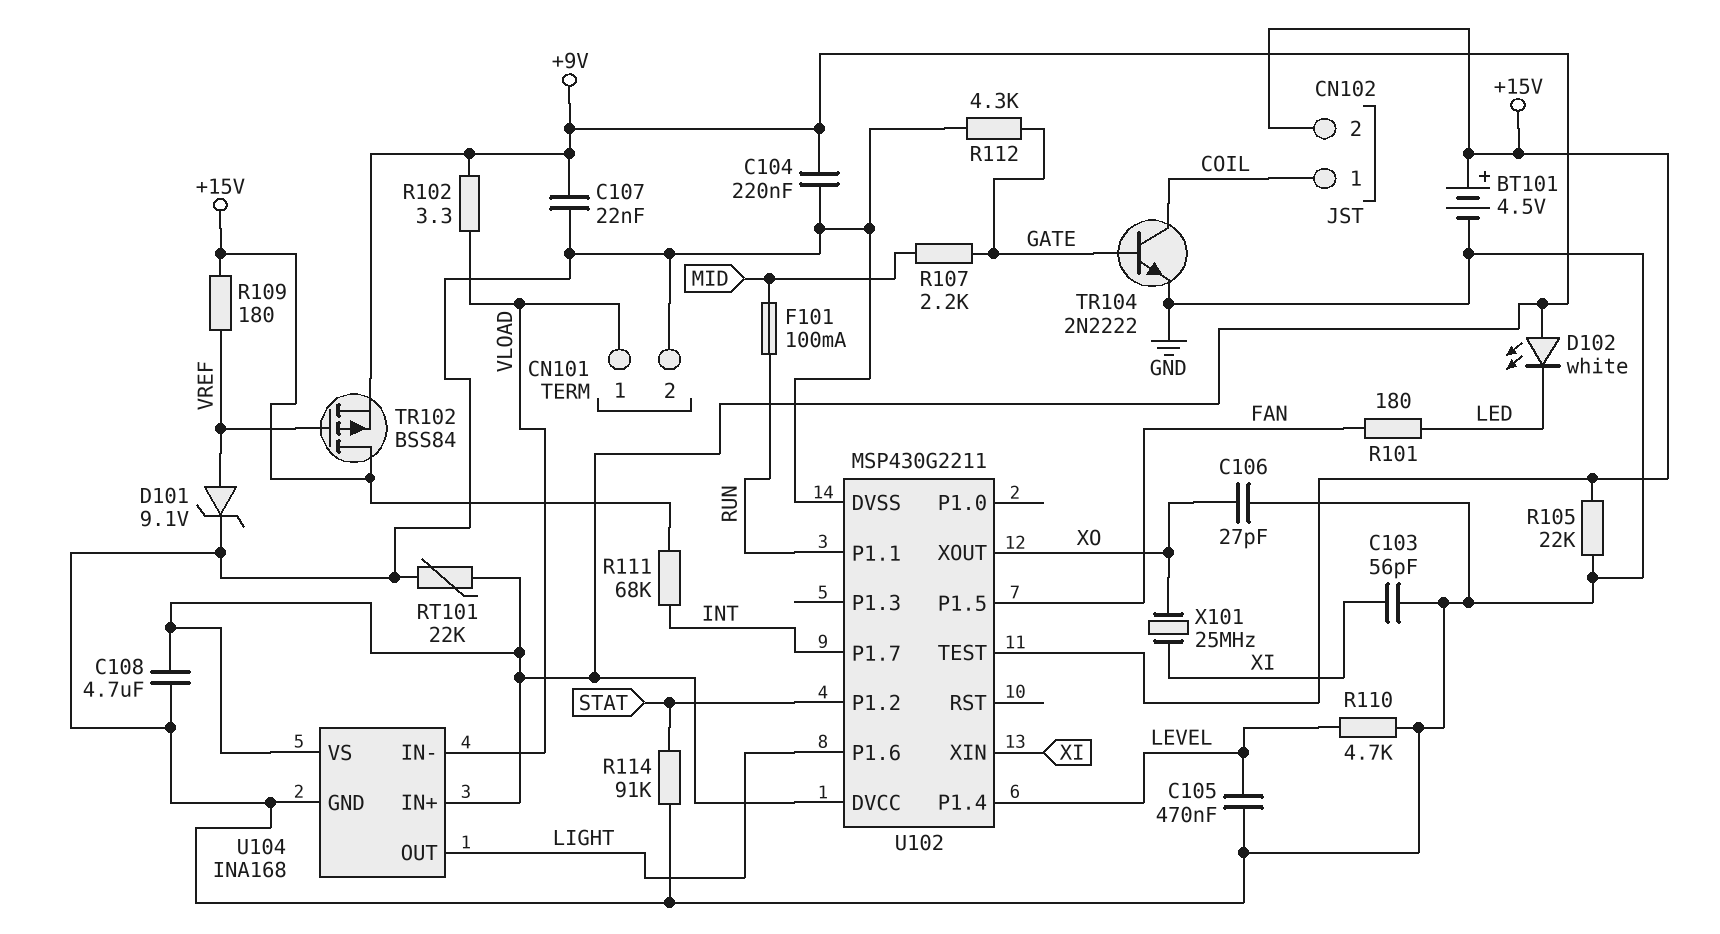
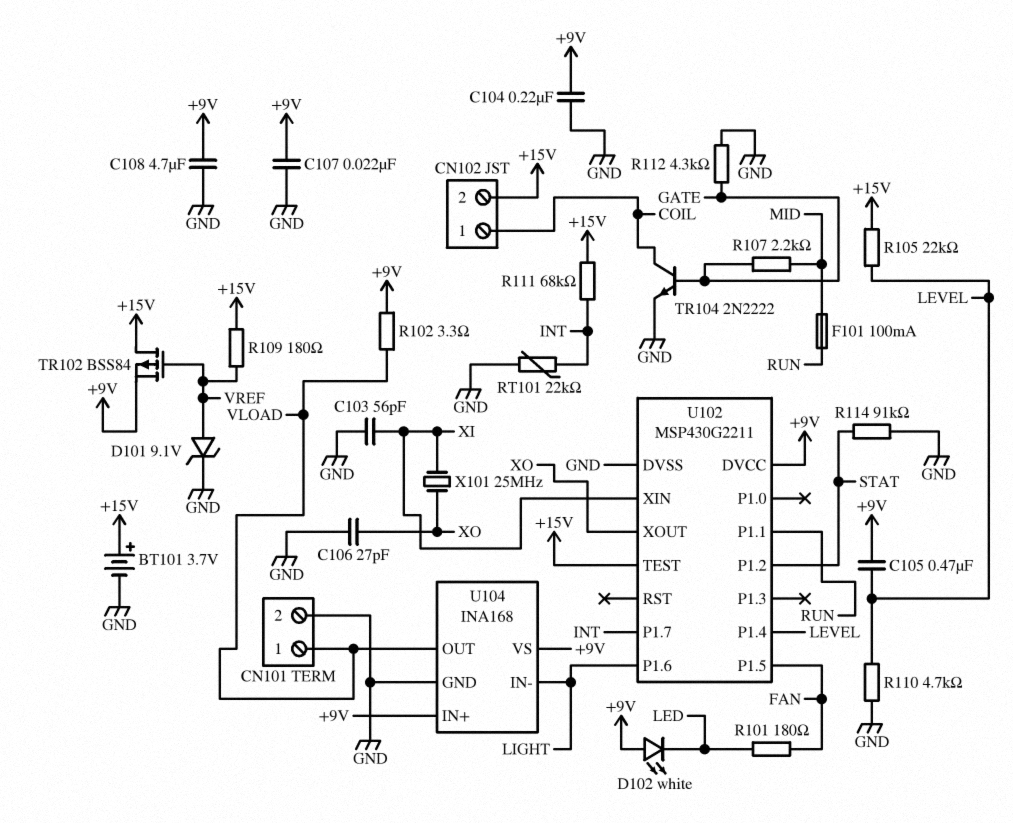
BT101: 4.5V (plus +15V, minus GND) -> 3.7V (plus +15V, minus GND)
C105: 470nF (GND, LEVEL) -> 470nF (+9V, LEVEL)
R105: 22k (+15V, GND) -> 22k (+15V, LEVEL)
RT101: 22k (+9V, GND) -> 22k (GND, INT)
U104 pin IN-: VLOAD -> LIGHT
U104 pin OUT: LIGHT -> VLOAD

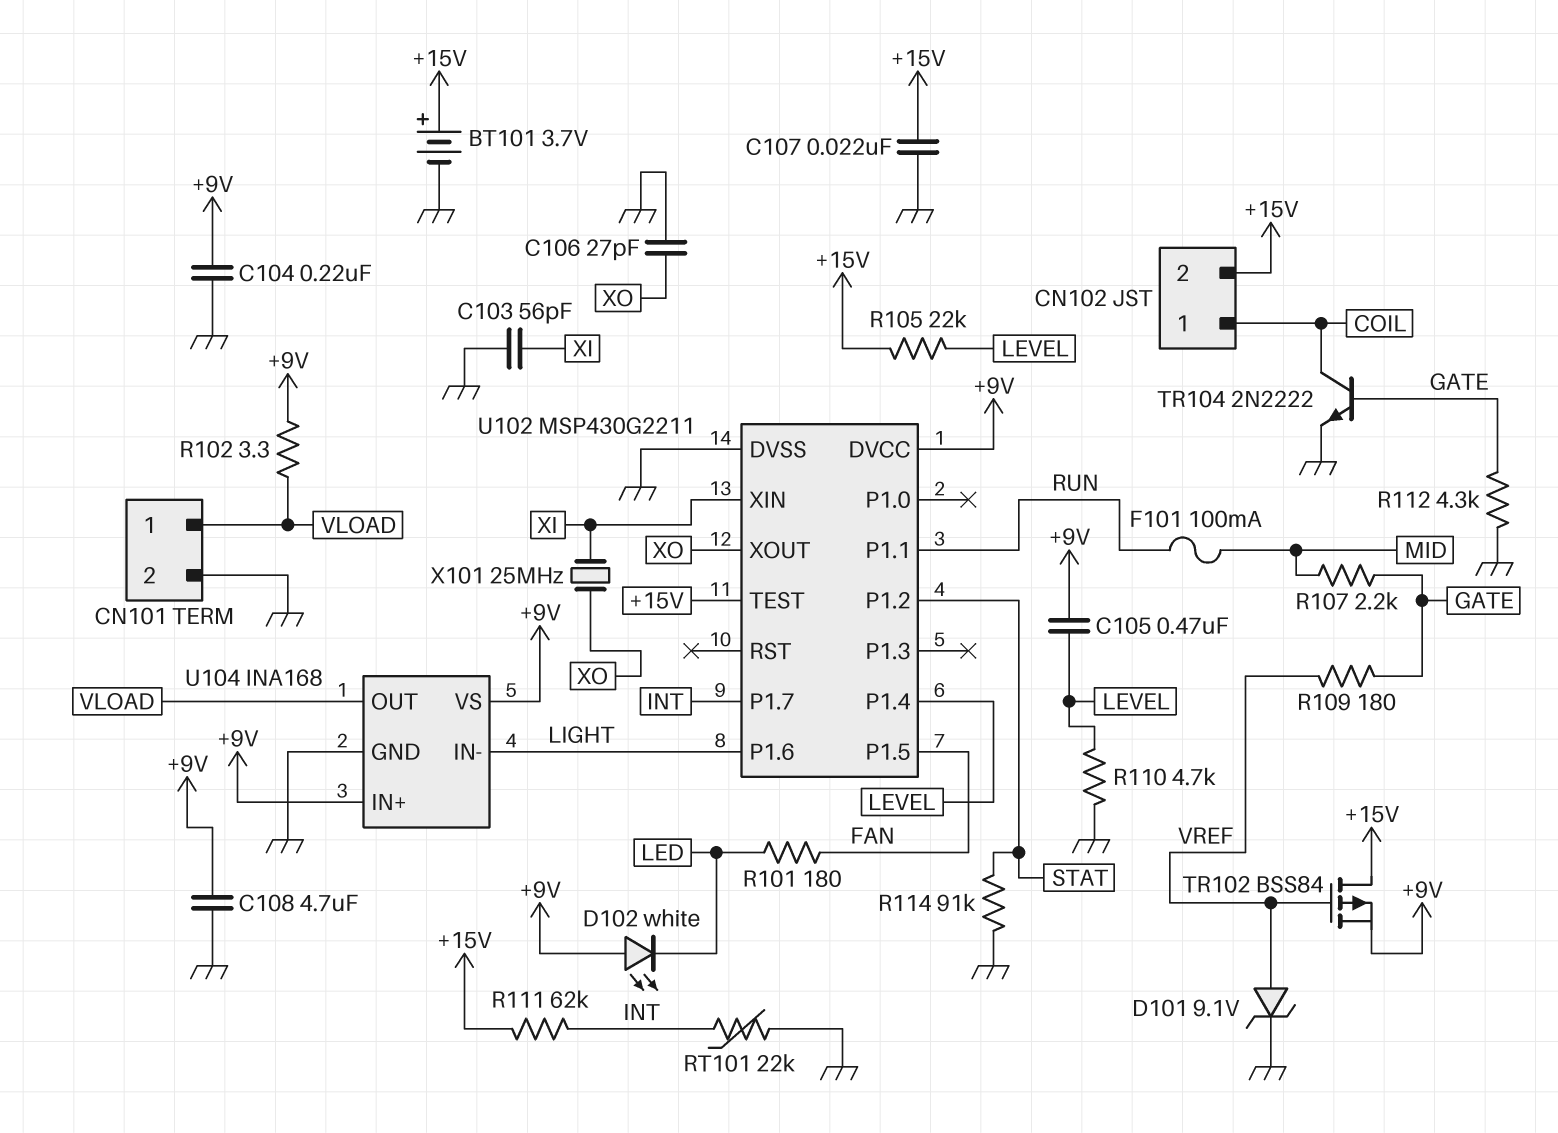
C107: 22nF (+9V, GND) -> 22nF (+15V, GND)
R109: 180 (+15V, VREF) -> 180 (GATE, VREF)
R111: 68k (+15V, INT) -> 62k (+15V, INT)

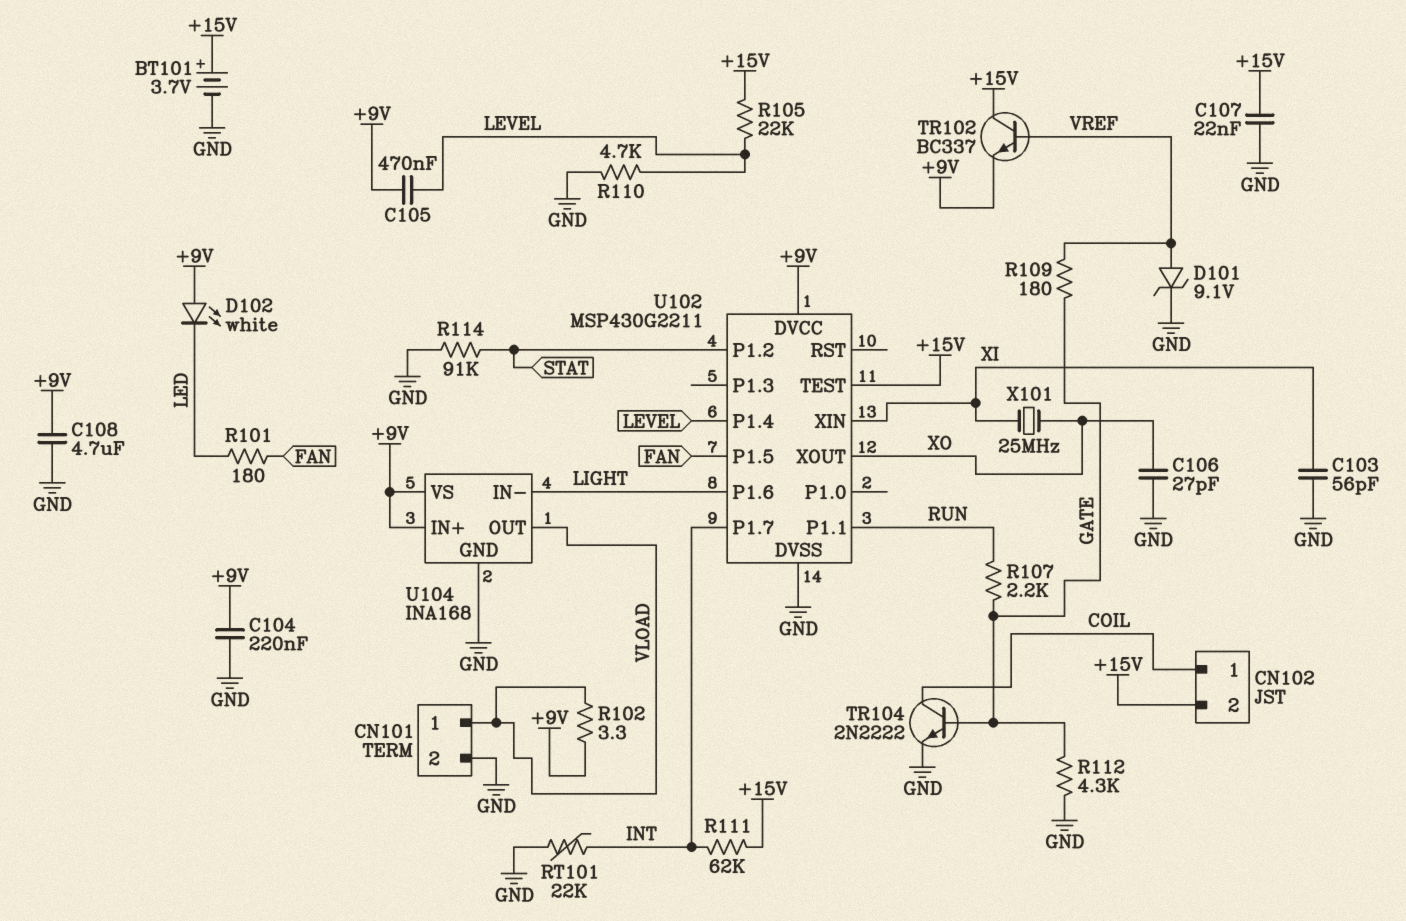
F101: 100mA (MID, RUN) -> none
R107: 2.2k (GATE, MID) -> 2.2k (GATE, RUN)
TR102: PMOS BSS84 (G VREF, D +15V, S +9V) -> NPN BC337 (B VREF, C +15V, E +9V)

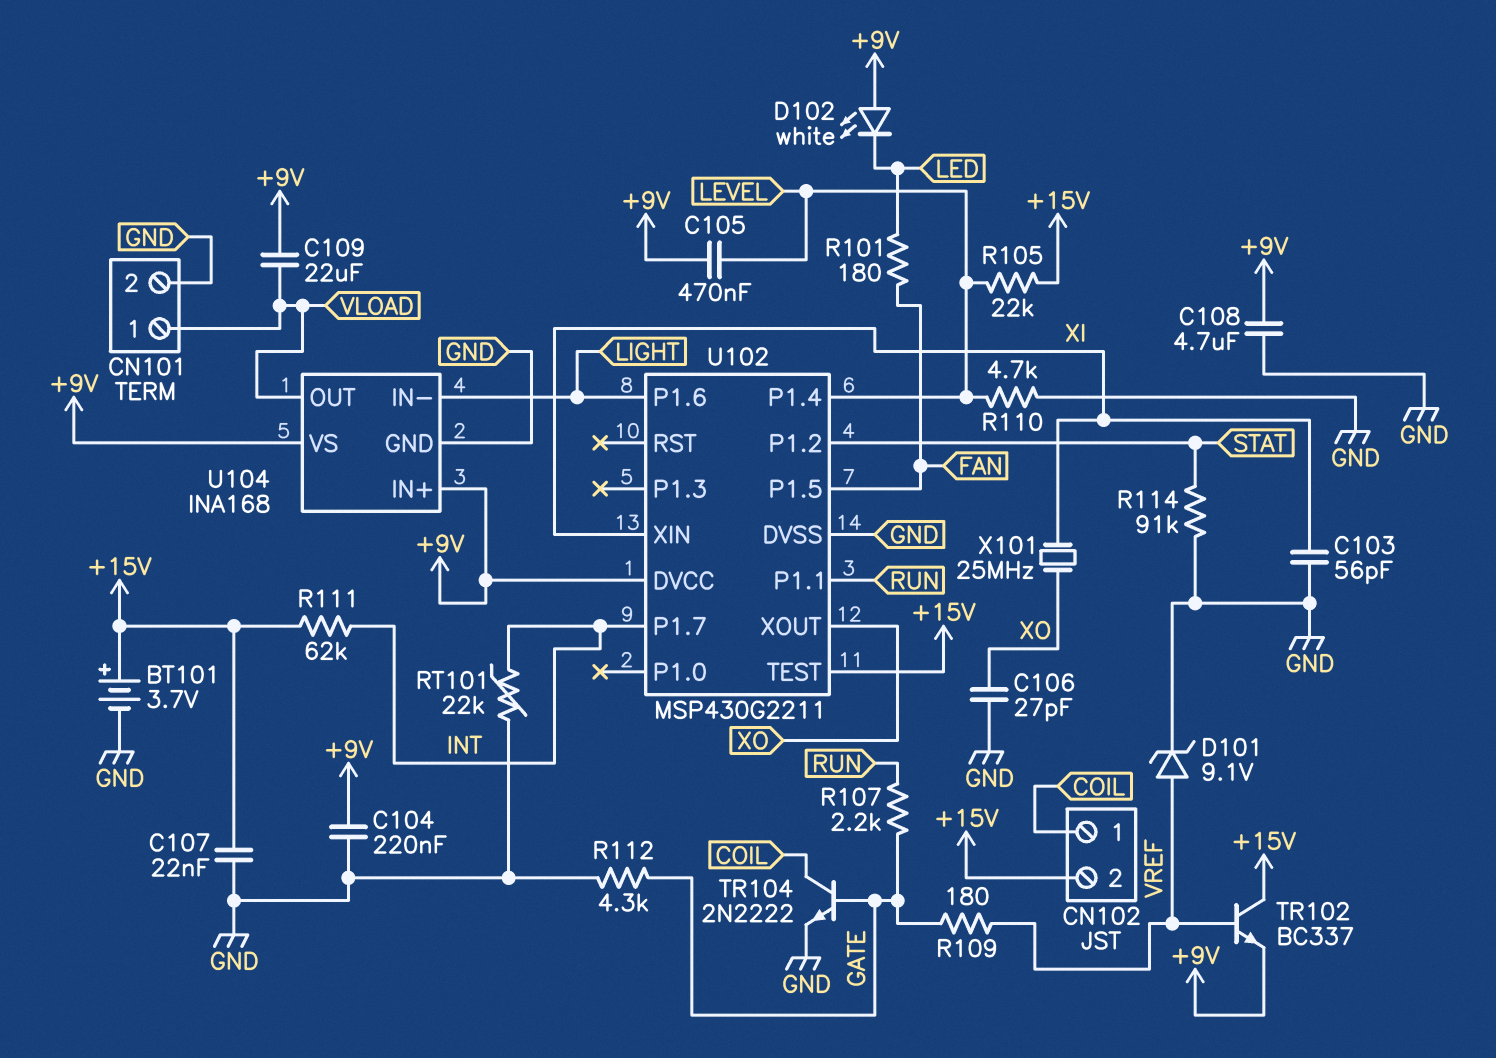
C109: none -> 22uF (+9V, VLOAD)
R102: 3.3 (+9V, VLOAD) -> none

